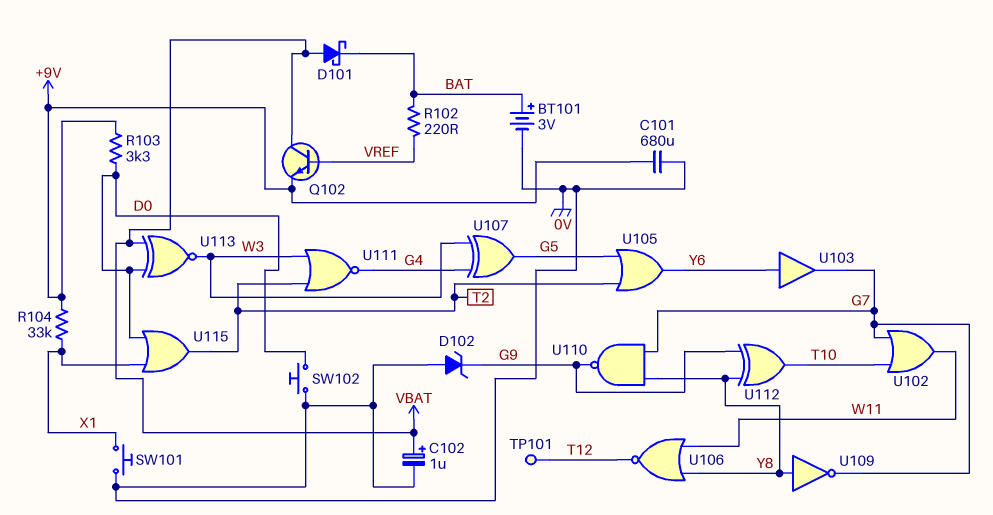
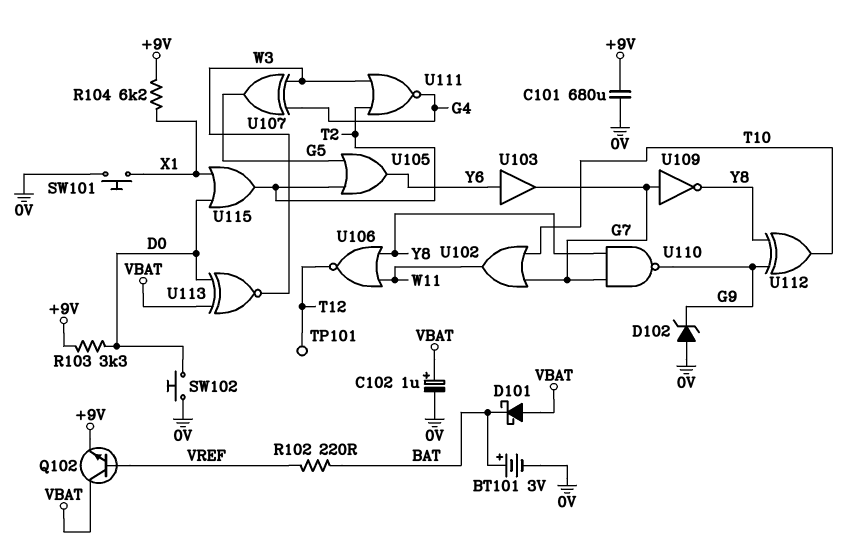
R104: 33k (+9V, X1) -> 6.2k (+9V, X1)
U109: NOT (in Y8, out G7) -> NOT (in G7, out Y8)

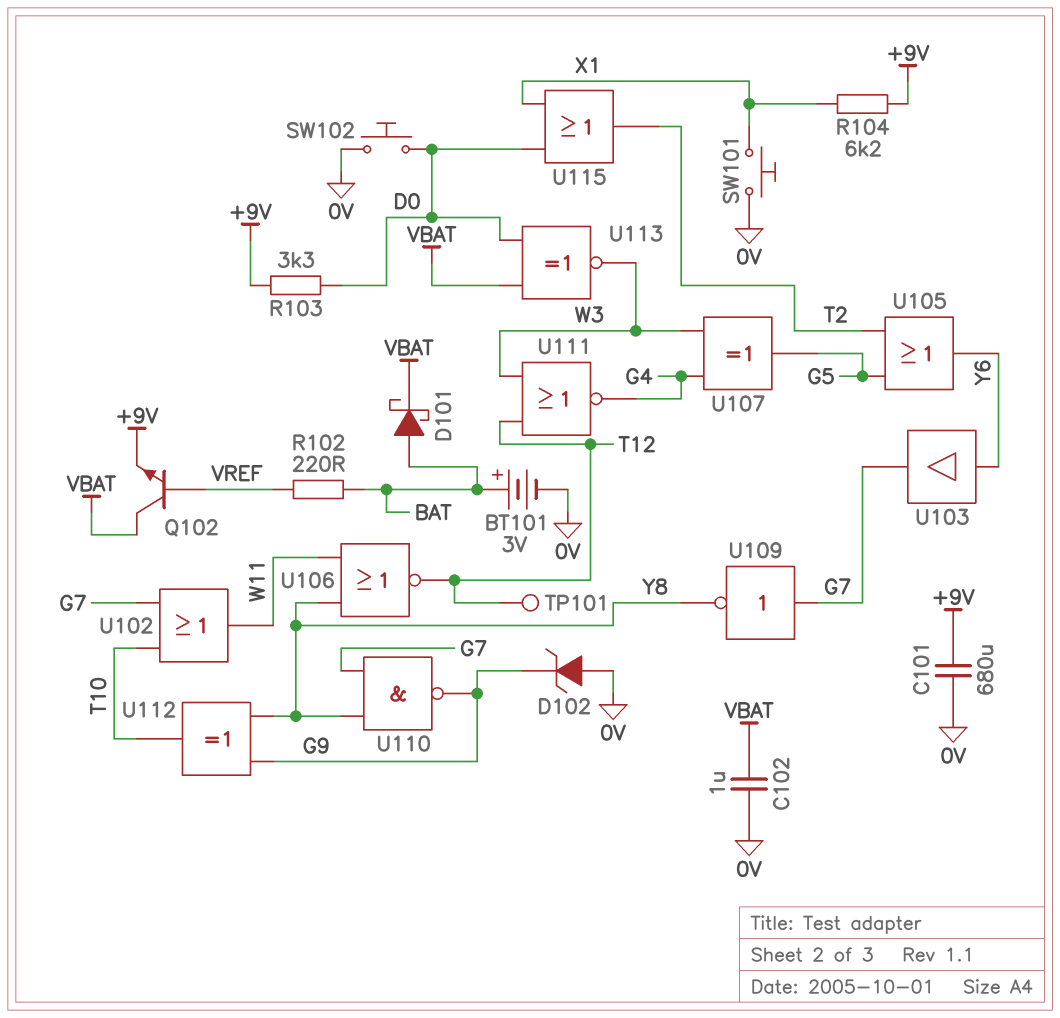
C102: 1uF (plus VBAT, minus 0V) -> 1uF (0V, VBAT)
D101: schottky (A VBAT, K BAT) -> schottky (A BAT, K VBAT)
U111: NOR (in T2, in W3, out G4) -> NOR (in T12, in W3, out G4)

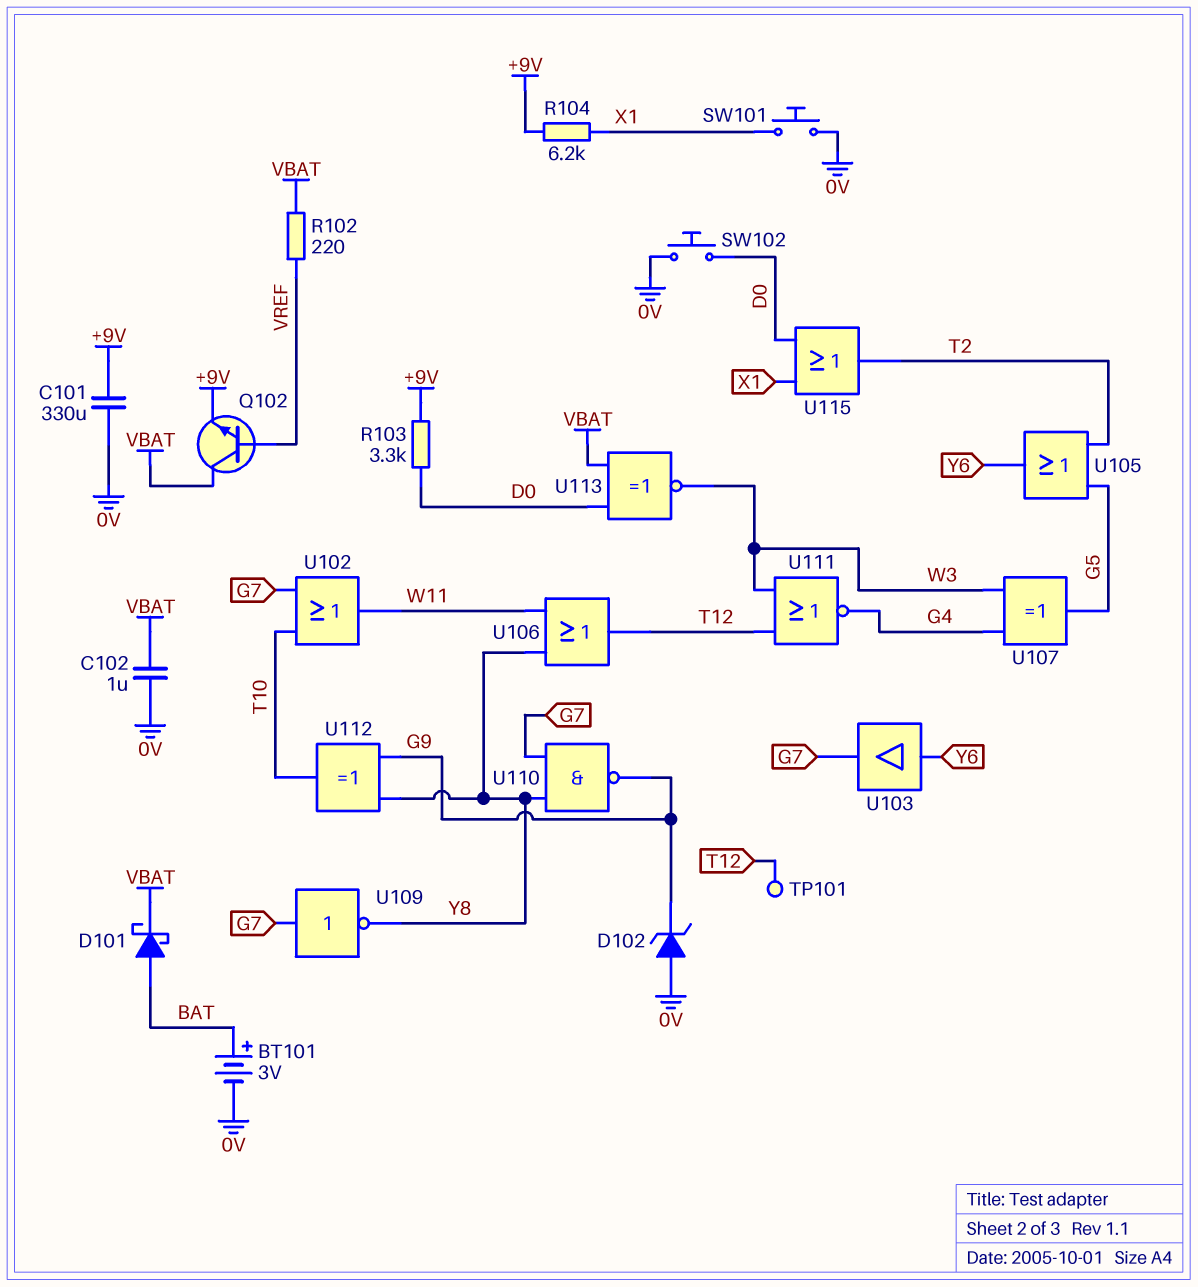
C101: 680uF (+9V, 0V) -> 330uF (+9V, 0V)
R102: 220 (BAT, VREF) -> 220 (VBAT, VREF)
U106: NOR (in W11, in Y8, out T12) -> OR (in W11, in Y8, out T12)

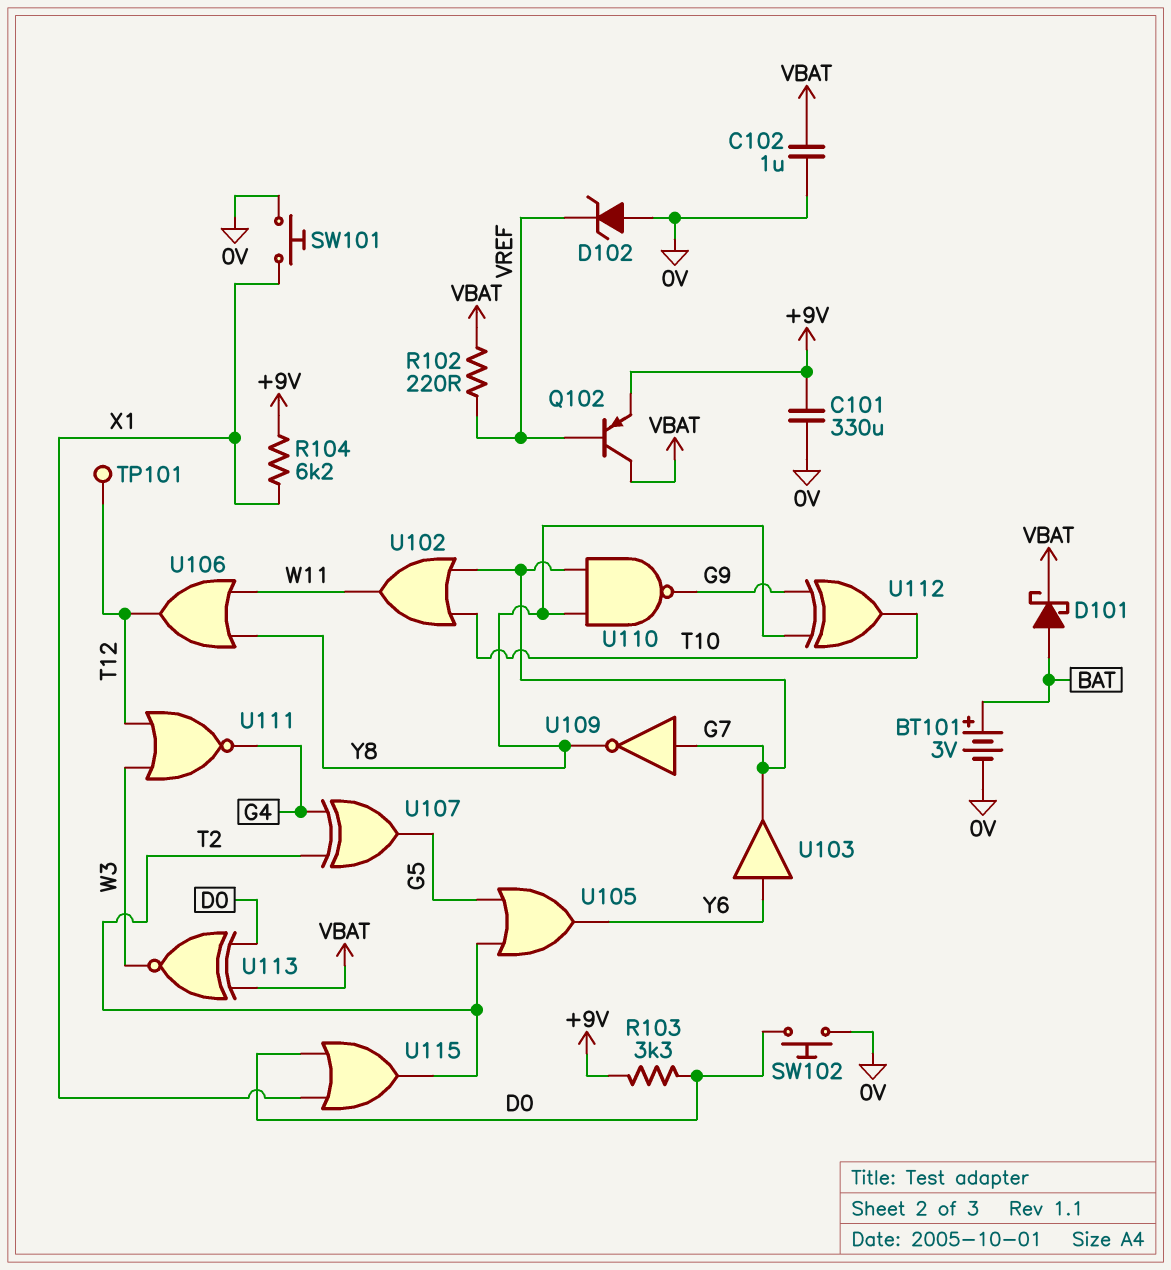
D102: zener (A 0V, K G9) -> zener (A 0V, K VREF)
Q102: NPN (B VREF, C VBAT, E +9V) -> PNP (B VREF, C VBAT, E +9V)
U107: XOR (in G4, in W3, out G5) -> XOR (in G4, in T2, out G5)

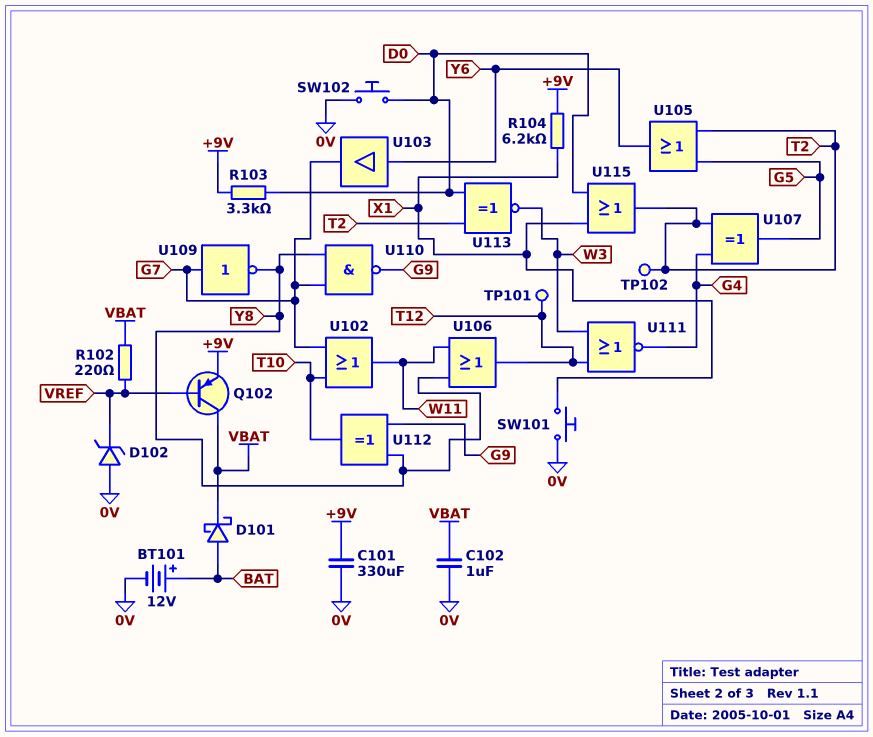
BT101: 3V (plus BAT, minus 0V) -> 12V (plus BAT, minus 0V)
TP102: none -> test point (T2)
U113: XNOR (in D0, in VBAT, out W3) -> XNOR (in D0, in T2, out W3)

